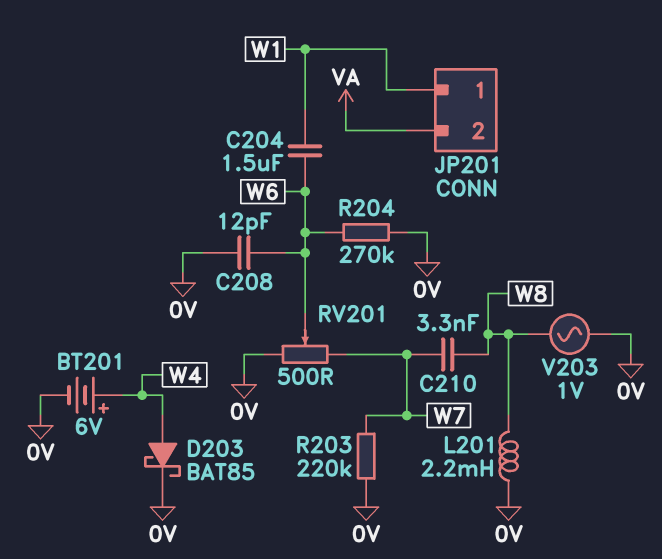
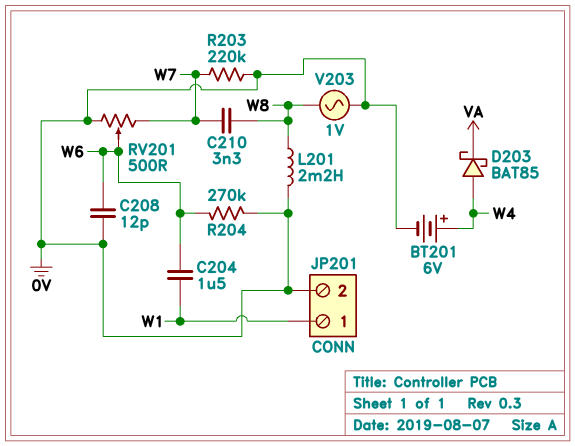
D203: schottky BAT85 (A W4, K 0V) -> schottky BAT85 (A W4, K VA)
JP201 pin 2: VA -> 0V

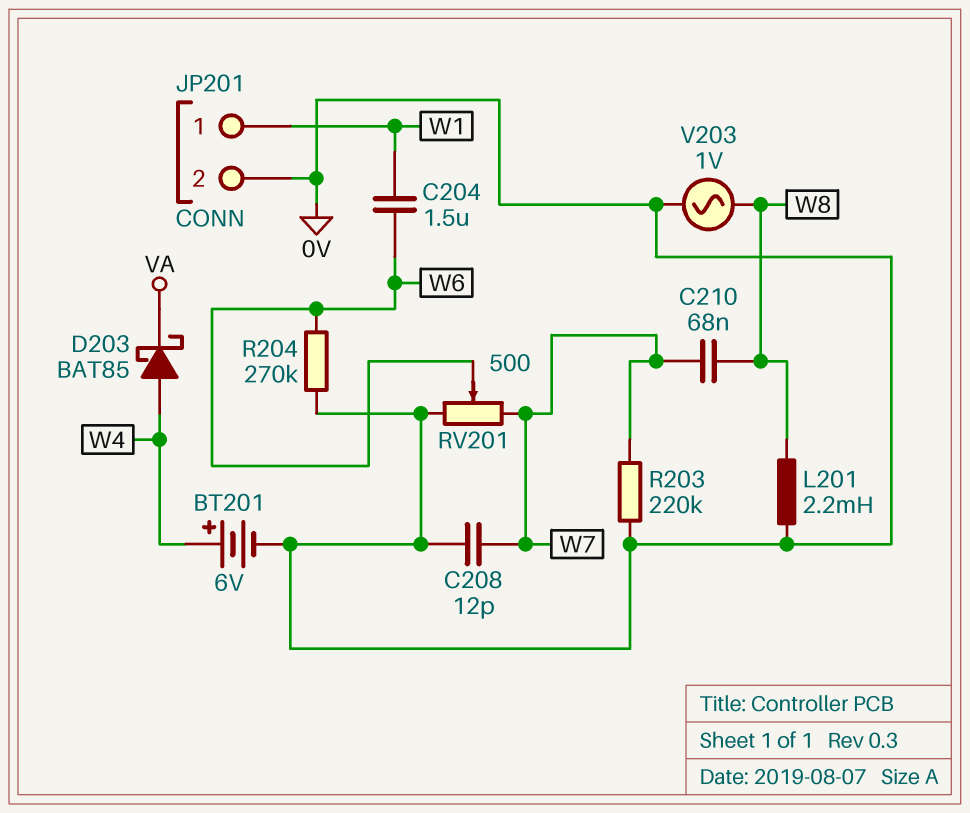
C208: 12pF (0V, W6) -> 12pF (0V, W7)
C210: 3.3nF (W7, W8) -> 68nF (W7, W8)

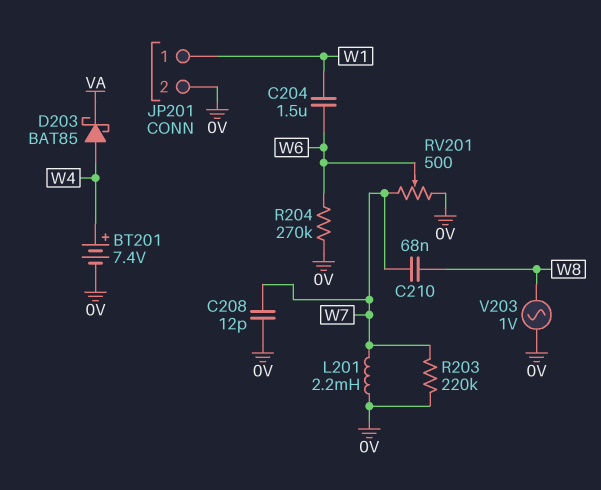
BT201: 6V (plus W4, minus 0V) -> 7.4V (plus W4, minus 0V)
L201: 2.2mH (0V, W8) -> 2.2mH (0V, W7)

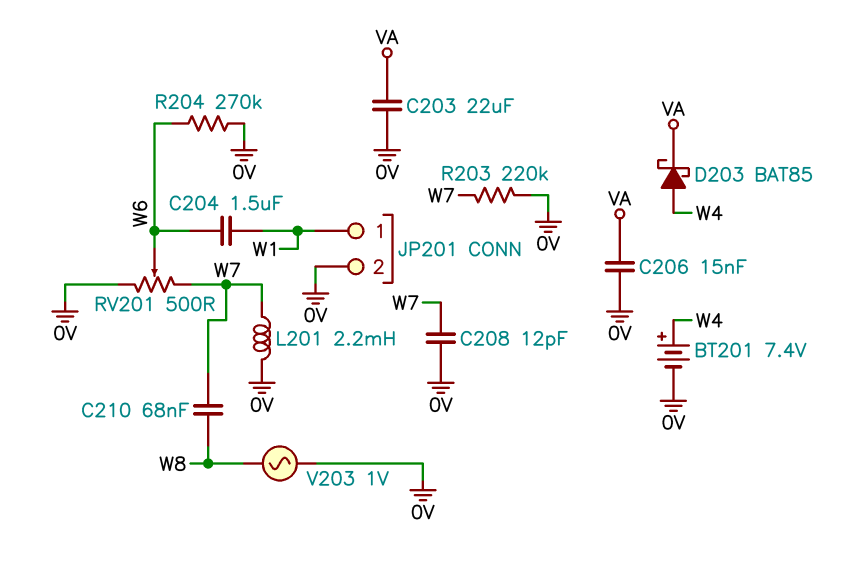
C203: none -> 22uF (0V, VA)
C206: none -> 15nF (0V, VA)

